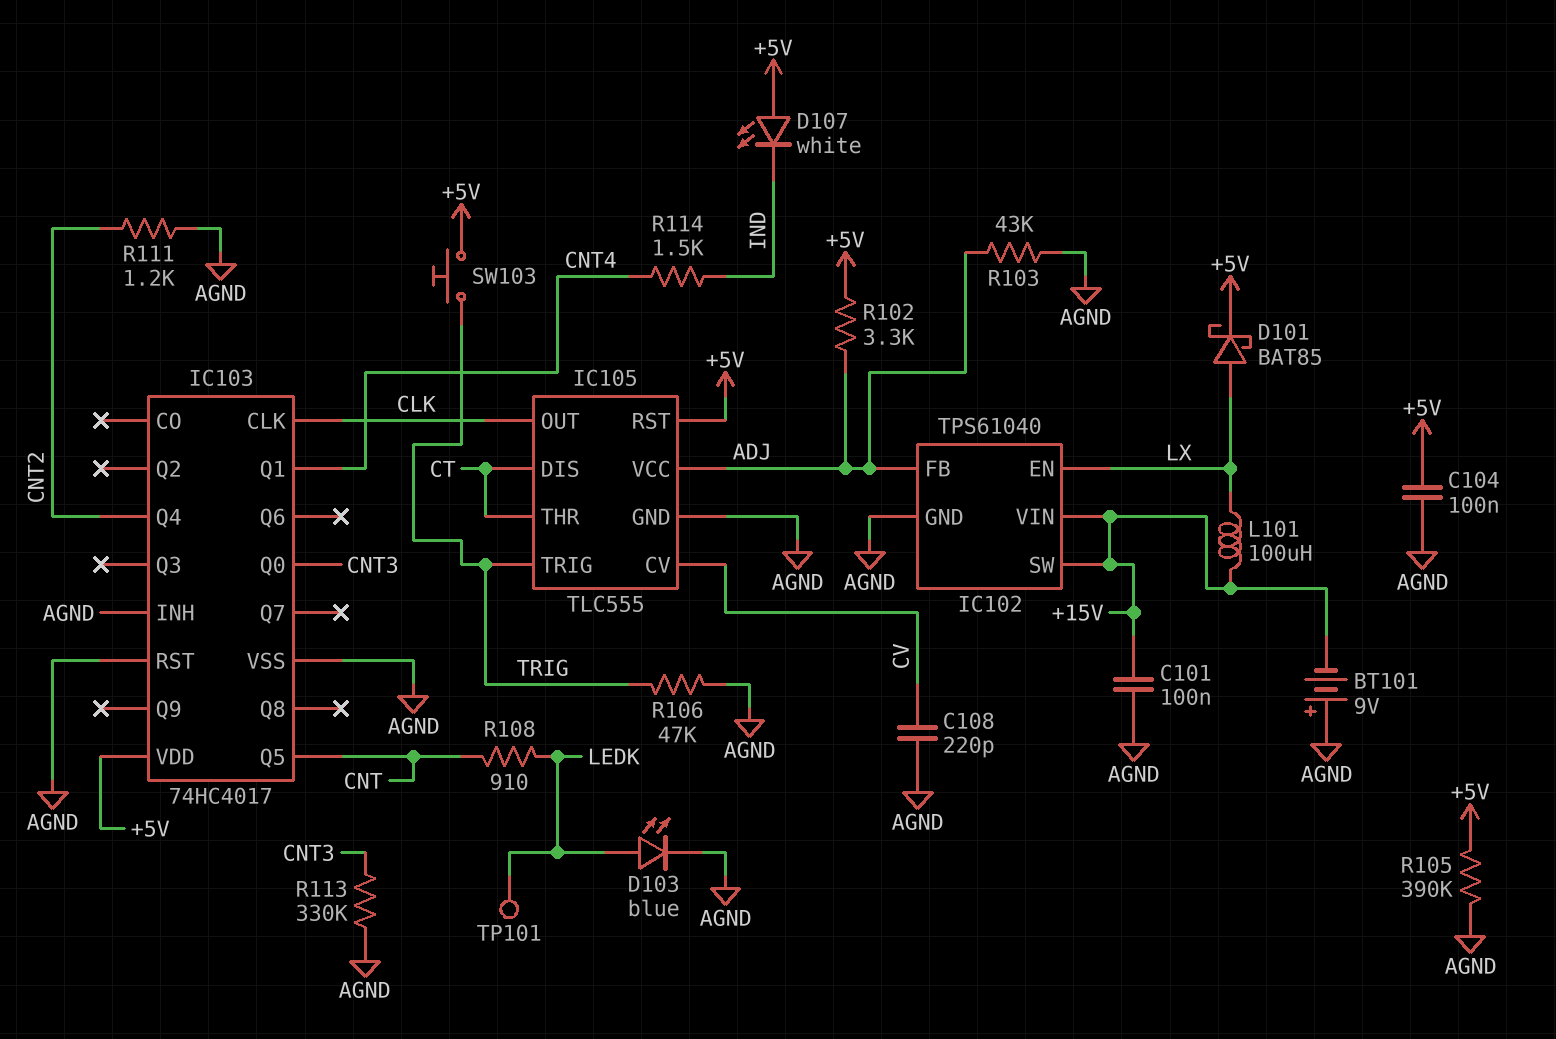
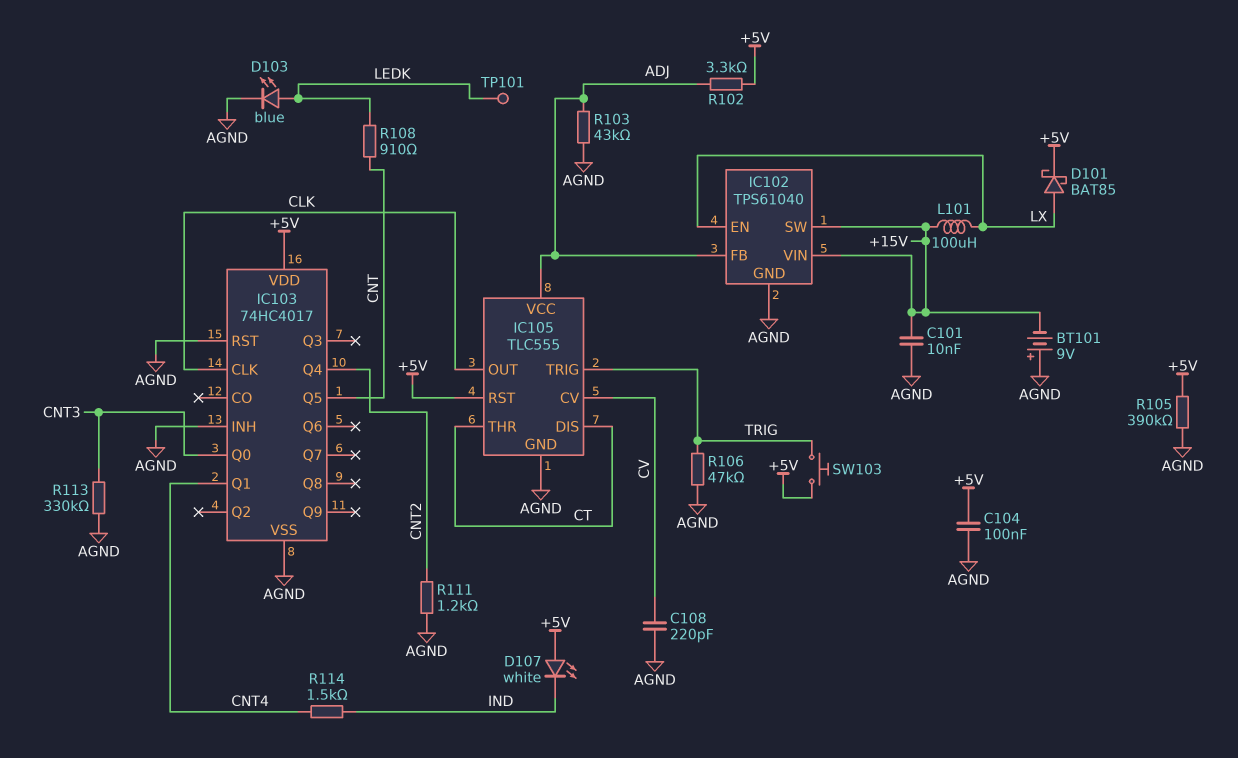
C101: 100nF (+15V, AGND) -> 10nF (+15V, AGND)

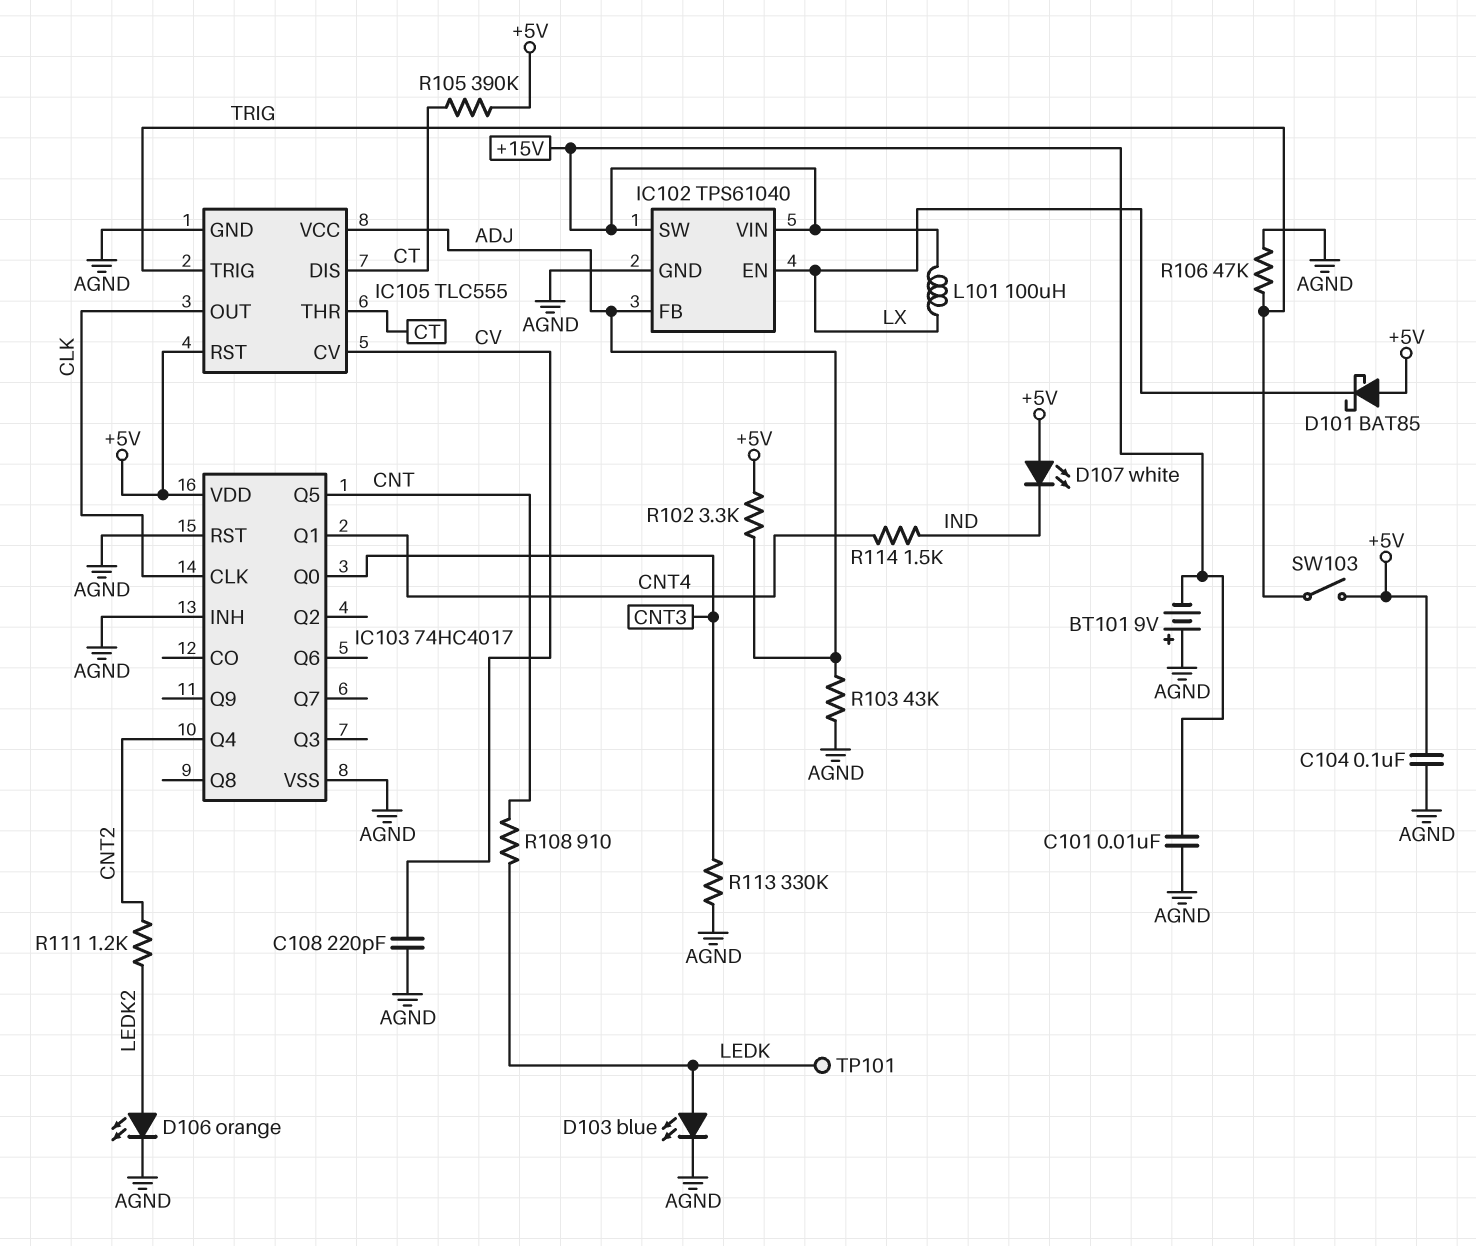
D101: schottky BAT85 (A LX, K +5V) -> schottky BAT85 (A +5V, K LX)
D106: none -> LED orange (A LEDK2, K AGND)
R105: 390k (+5V, AGND) -> 390k (+5V, CT)
R111: 1.2k (AGND, CNT2) -> 1.2k (CNT2, LEDK2)
SW103: button (+5V, TRIG) -> switch (+5V, TRIG)

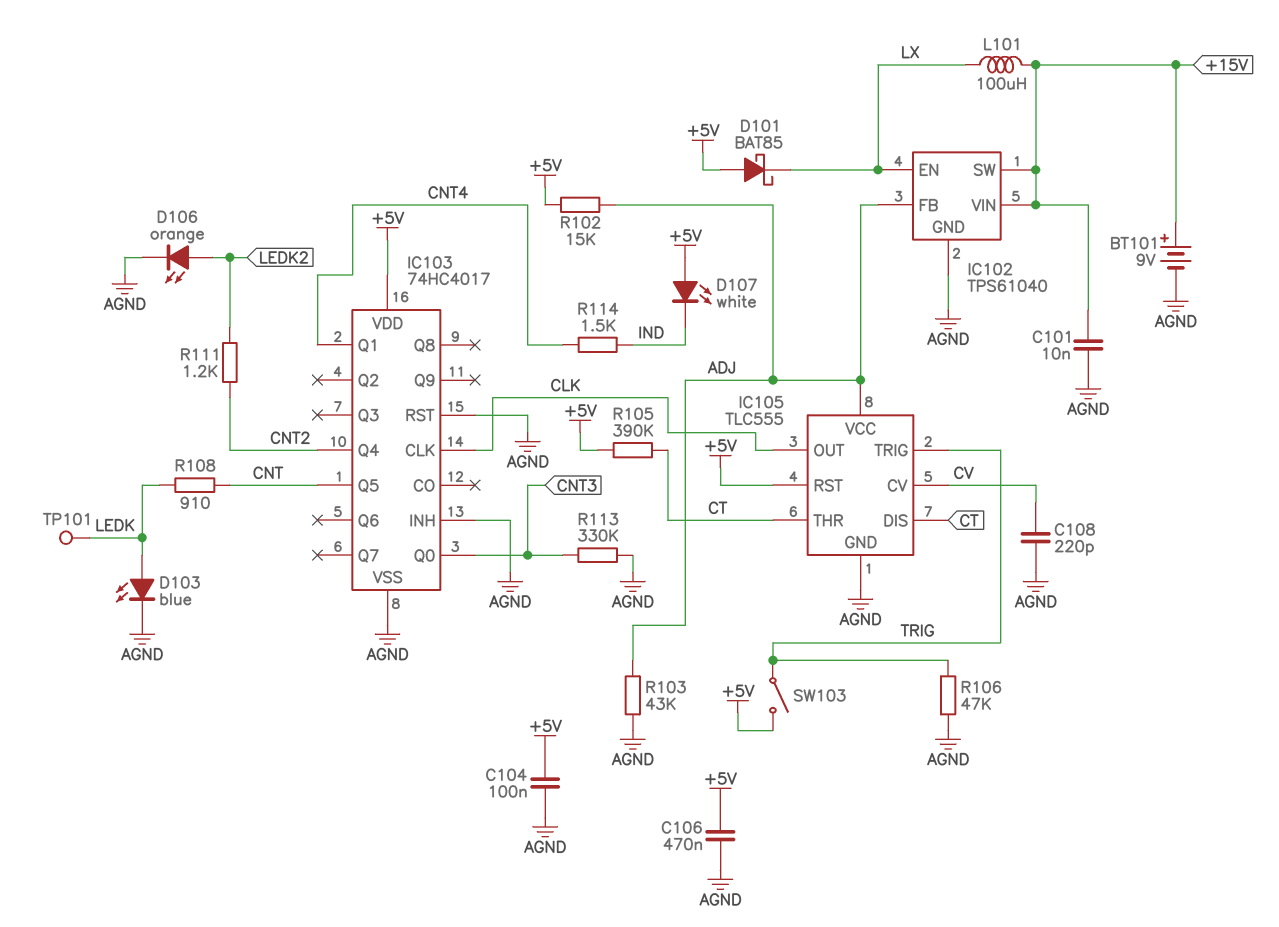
BT101: 9V (plus AGND, minus +15V) -> 9V (plus +15V, minus AGND)
C106: none -> 470nF (+5V, AGND)
R102: 3.3k (+5V, ADJ) -> 15k (+5V, ADJ)

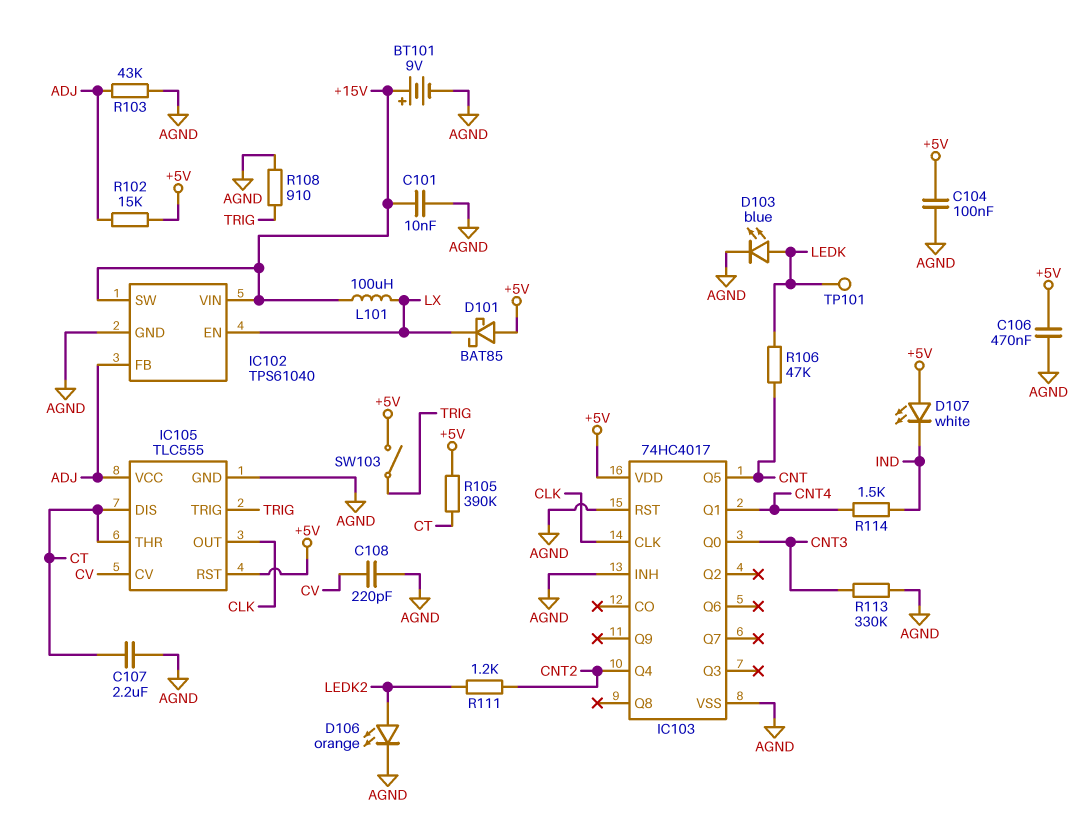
C107: none -> 2.2uF (AGND, CT)
R106: 47k (AGND, TRIG) -> 47k (CNT, LEDK)
R108: 910 (CNT, LEDK) -> 910 (AGND, TRIG)

